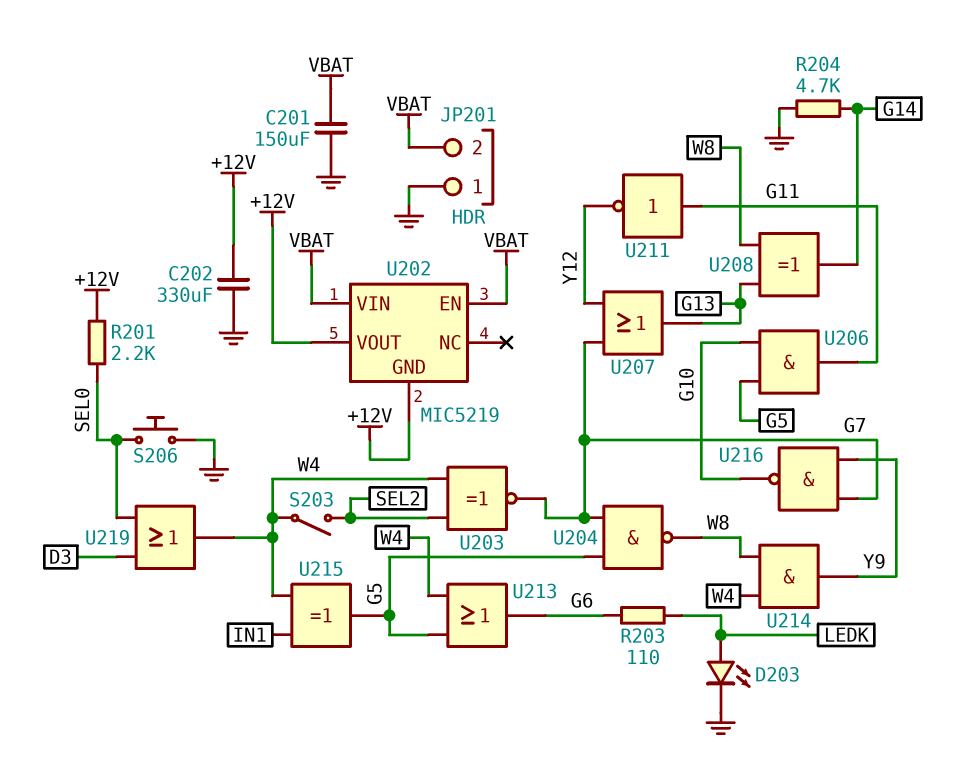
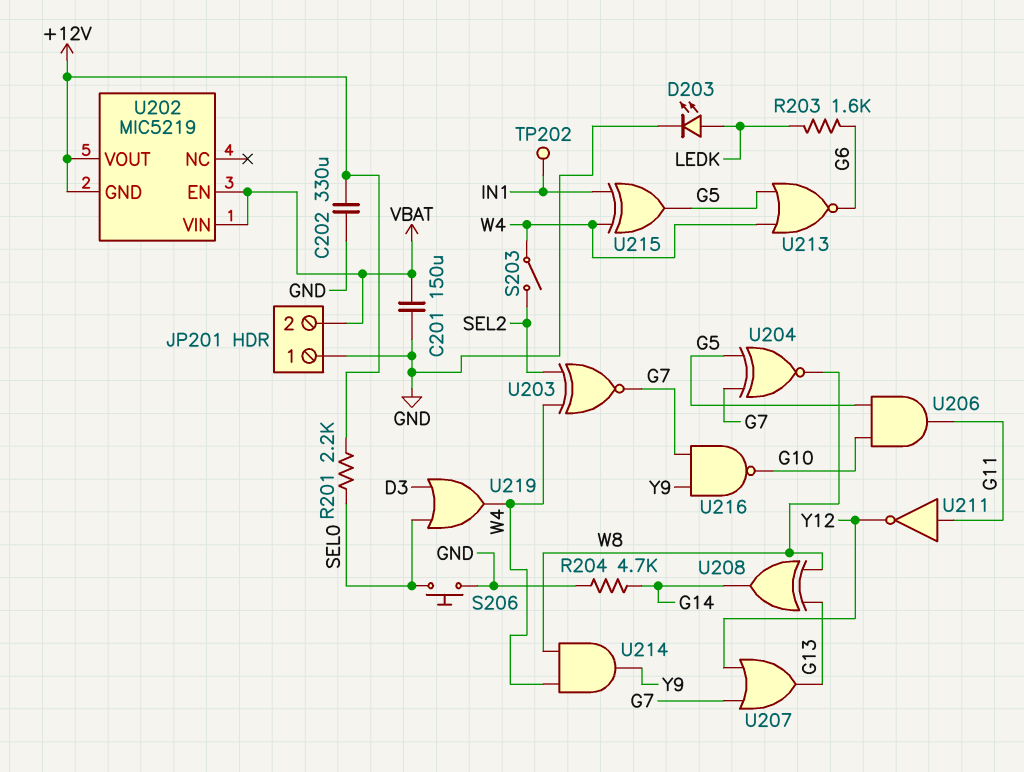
R203: 110 (G6, LEDK) -> 1.6k (G6, LEDK)
TP202: none -> test point (IN1)
U204: NAND (in G5, in G7, out W8) -> XNOR (in G5, in G7, out W8)
U213: OR (in G5, in W4, out G6) -> NOR (in G5, in W4, out G6)

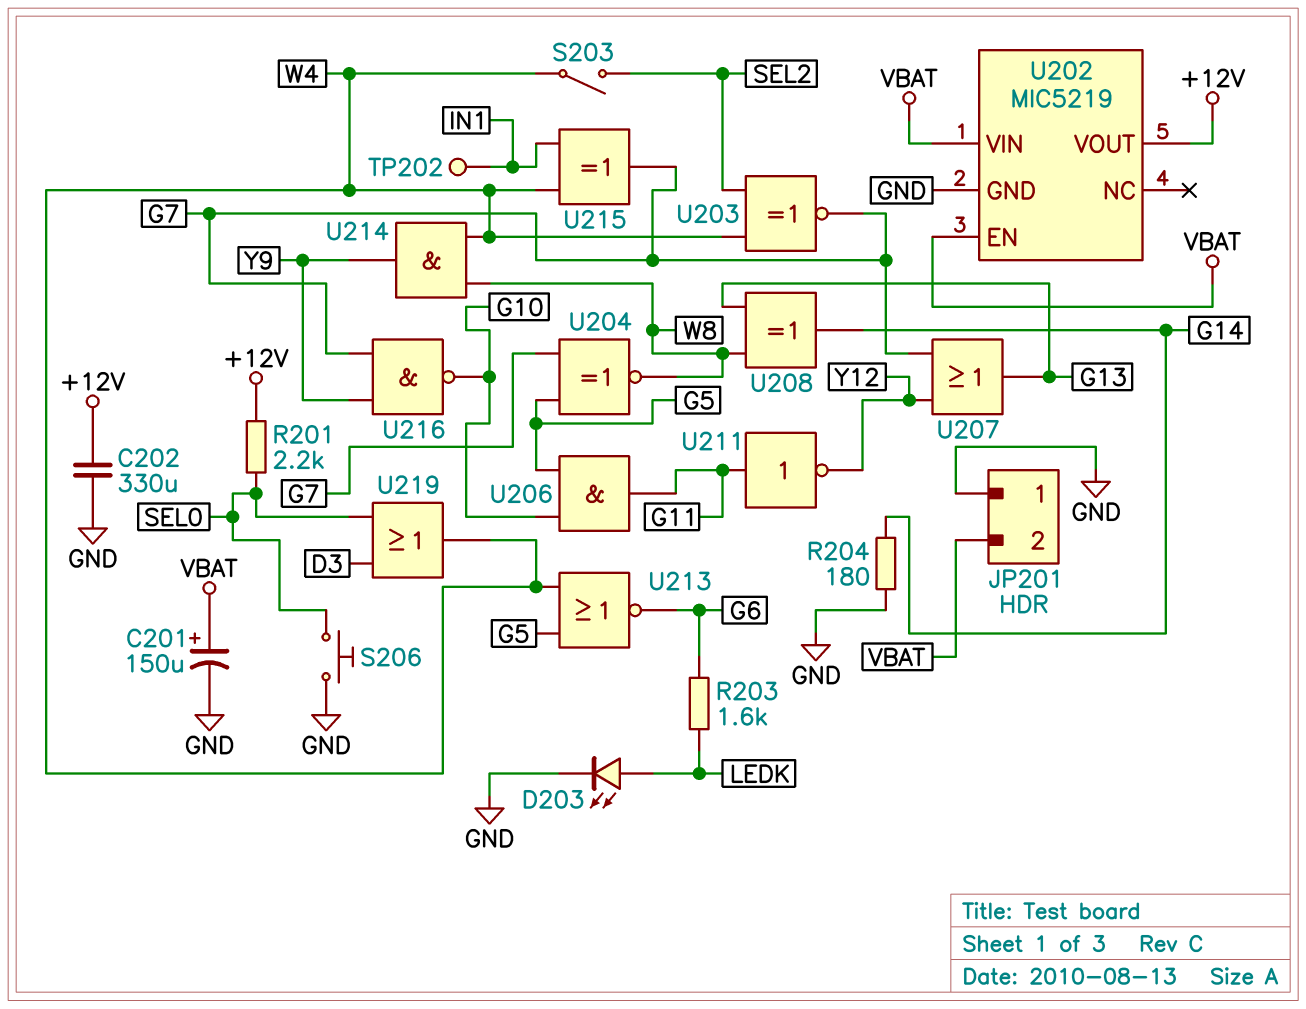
C201: 150uF (GND, VBAT) -> 150uF (plus VBAT, minus GND)
R204: 4.7k (G14, GND) -> 180 (G14, GND)
U202 pin GND: +12V -> GND
U215: XOR (in IN1, in W4, out G5) -> XOR (in IN1, in W4, out G7)

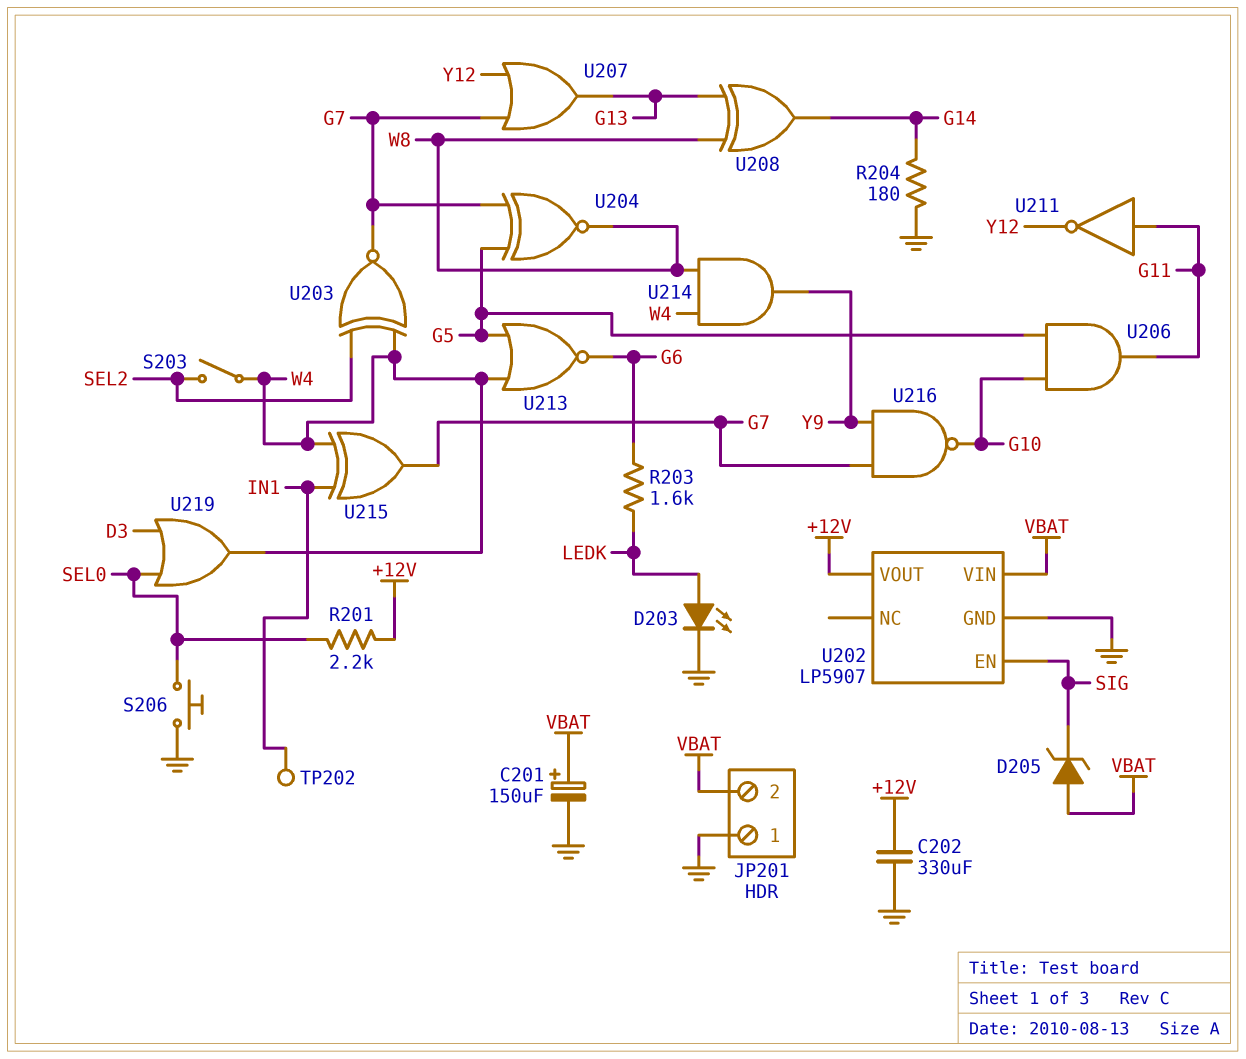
D205: none -> zener (A VBAT, K SIG)
U202: MIC5219 -> LP5907
U202 pin EN: VBAT -> SIG

